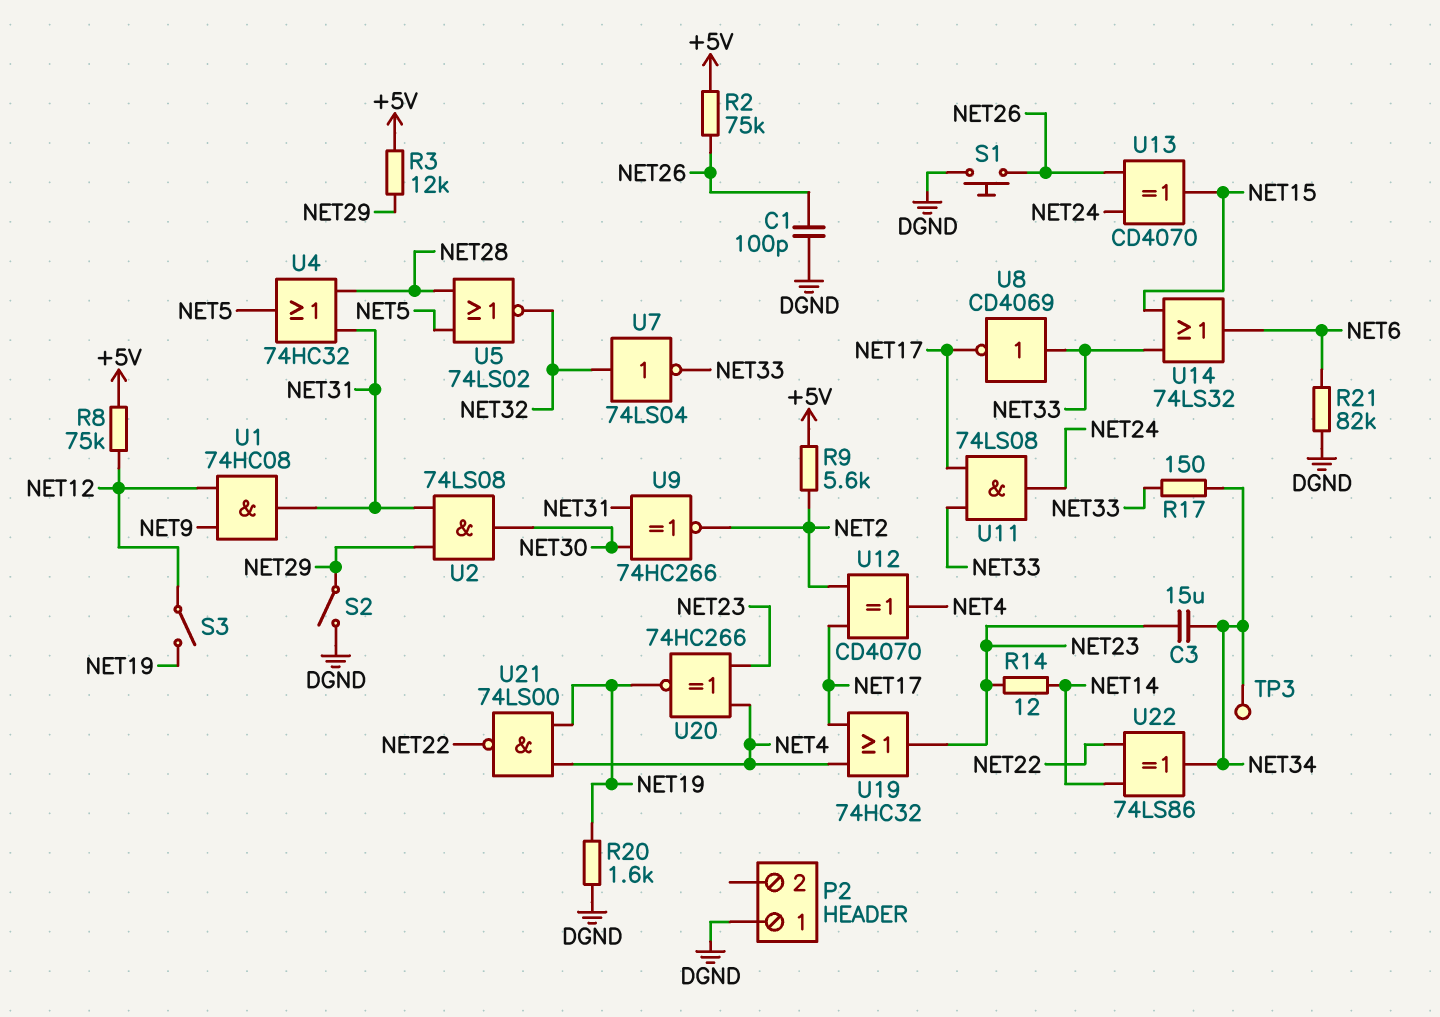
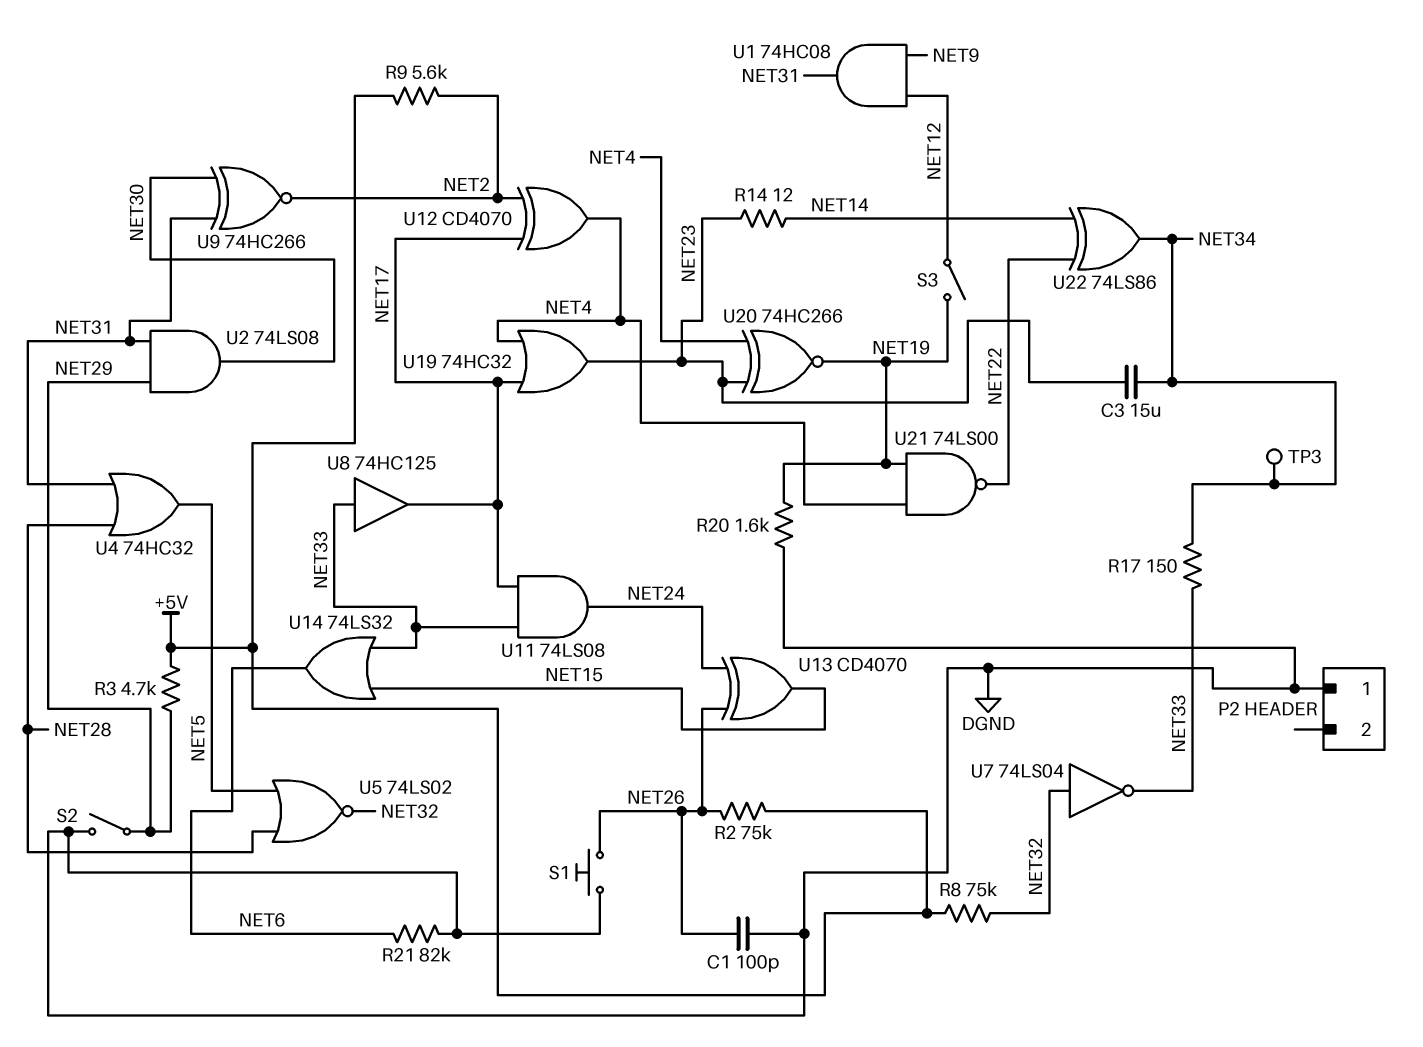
R3: 12k (+5V, NET29) -> 4.7k (+5V, NET29)
R8: 75k (+5V, NET12) -> 75k (+5V, NET32)
U8: NOT CD4069 (in NET33, out NET17) -> buffer 74HC125 (in NET33, out NET17)

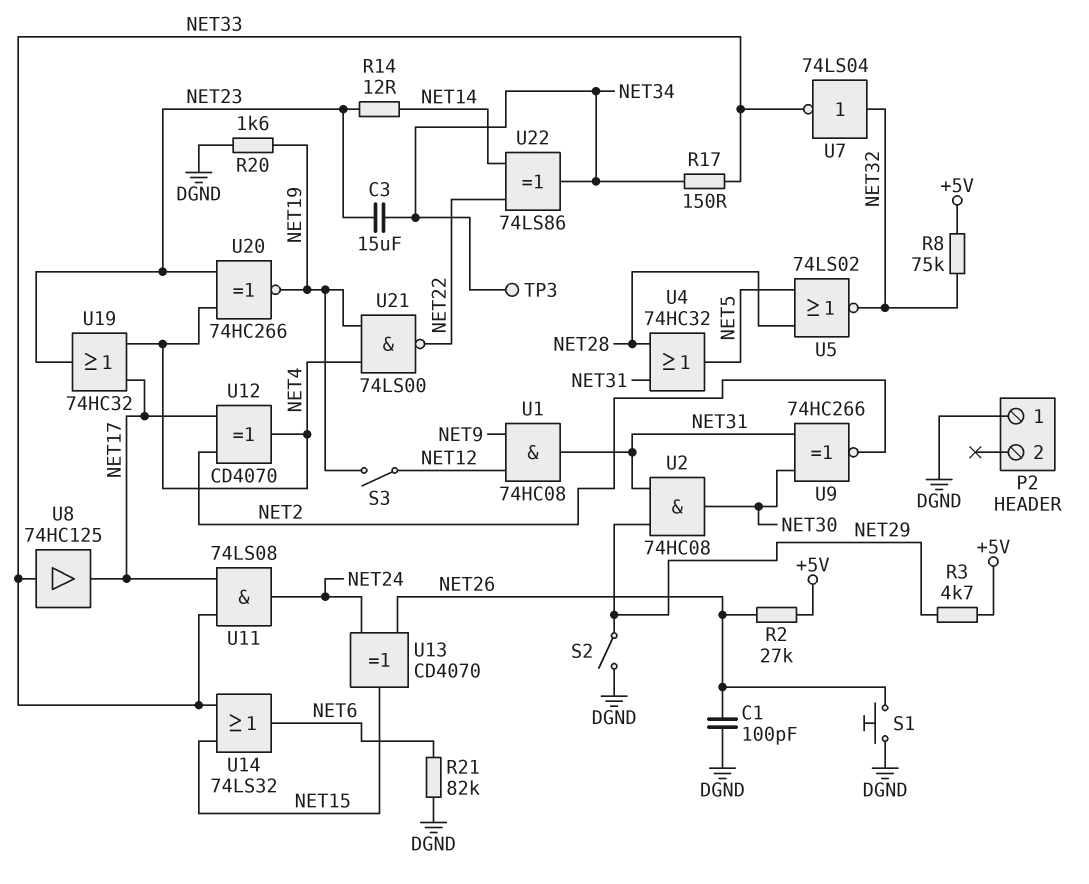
R2: 75k (+5V, NET26) -> 27k (+5V, NET26)
R9: 5.6k (+5V, NET2) -> none
U2: AND 74LS08 (in NET29, in NET31, out NET30) -> AND 74HC08 (in NET29, in NET31, out NET30)

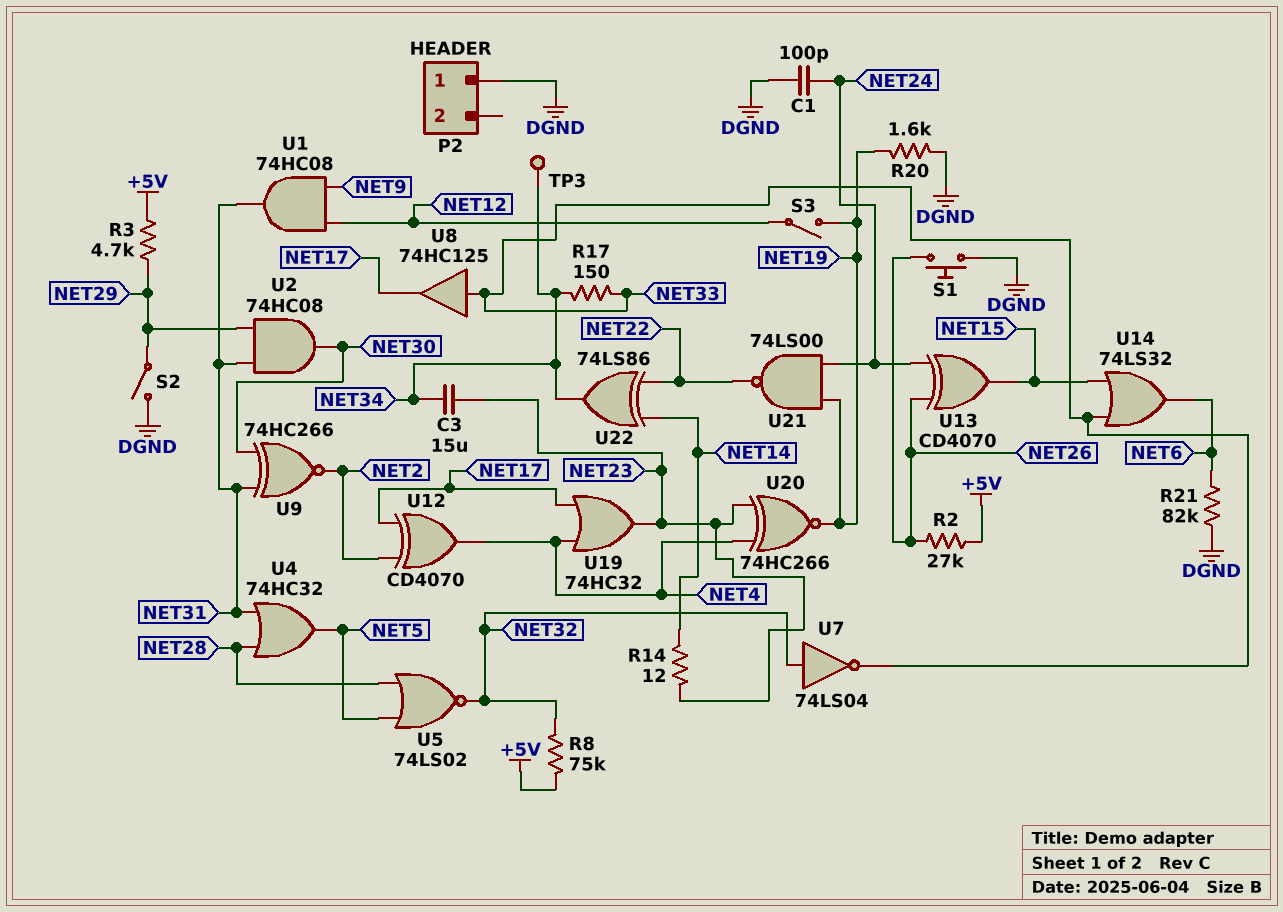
C1: 100pF (DGND, NET26) -> 100pF (DGND, NET24)
U11: AND 74LS08 (in NET17, in NET33, out NET24) -> none
U21: NAND 74LS00 (in NET4, in NET19, out NET22) -> NAND 74LS00 (in NET19, in NET24, out NET22)

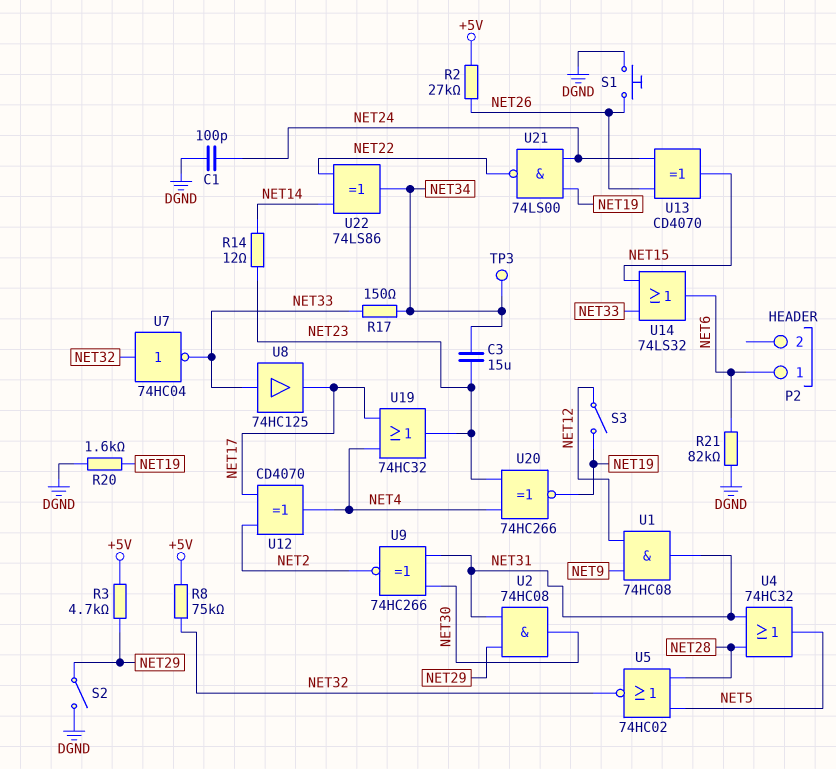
P2 pin 1: DGND -> NET6
U5: NOR 74LS02 (in NET5, in NET28, out NET32) -> NOR 74HC02 (in NET5, in NET28, out NET32)
U7: NOT 74LS04 (in NET32, out NET33) -> NOT 74HC04 (in NET32, out NET33)

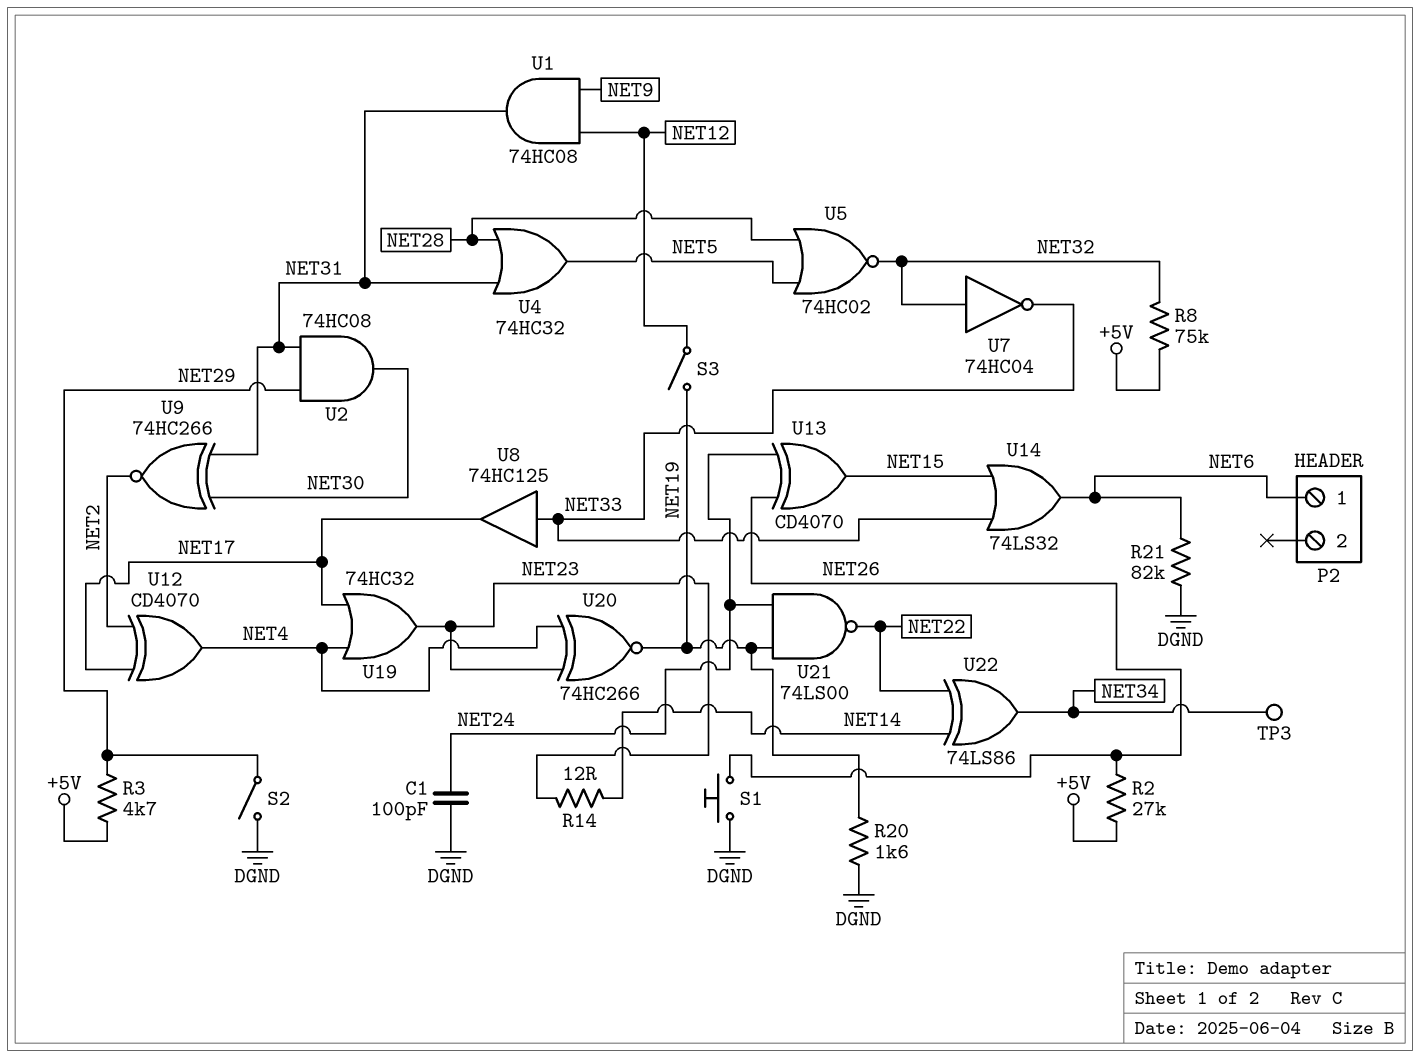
C3: 15uF (NET23, NET34) -> none
R17: 150 (NET33, NET34) -> none

